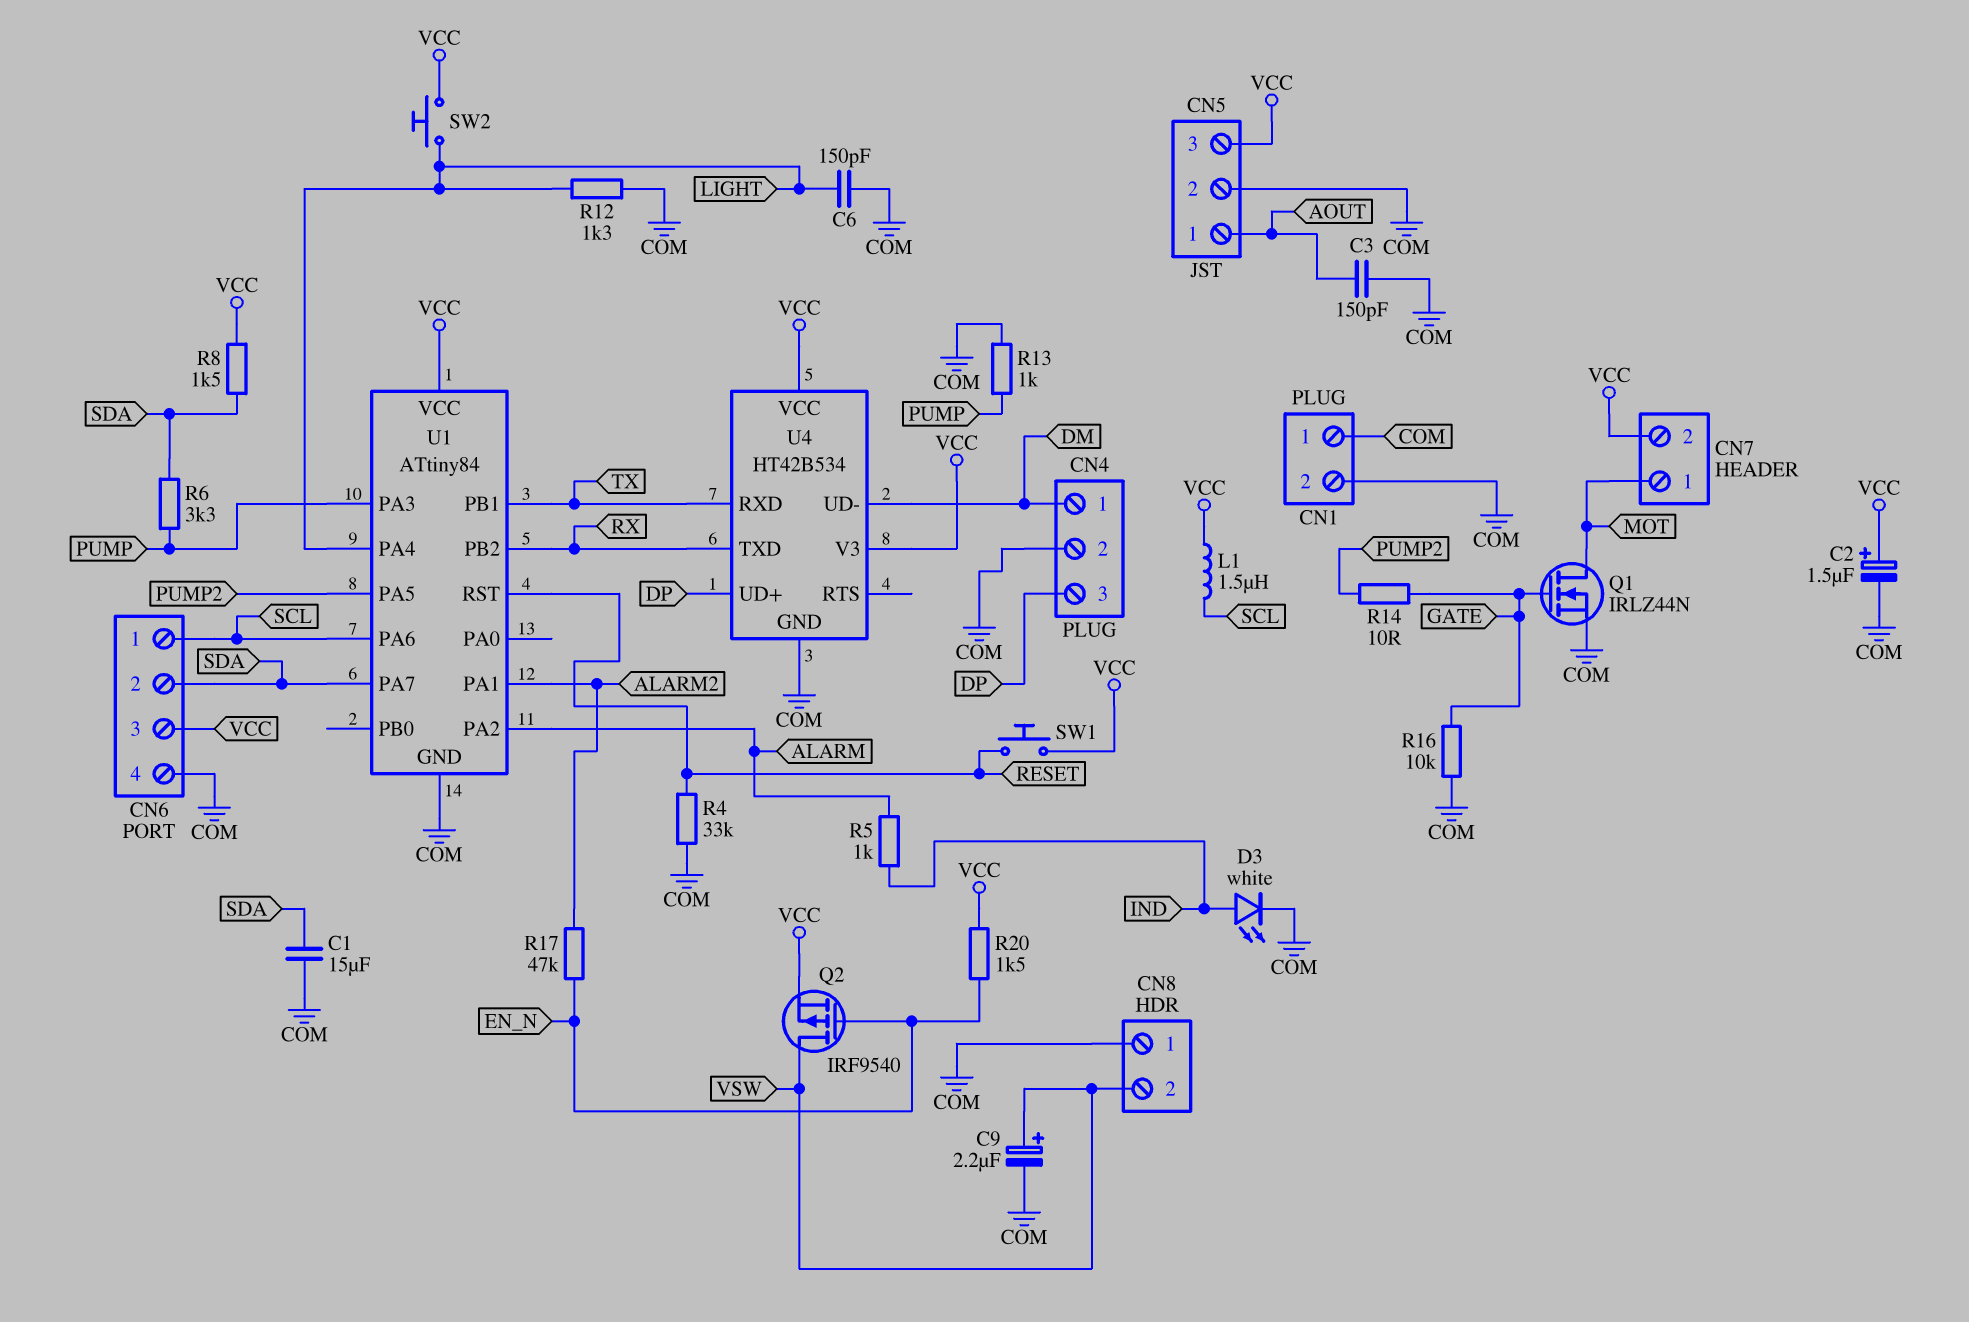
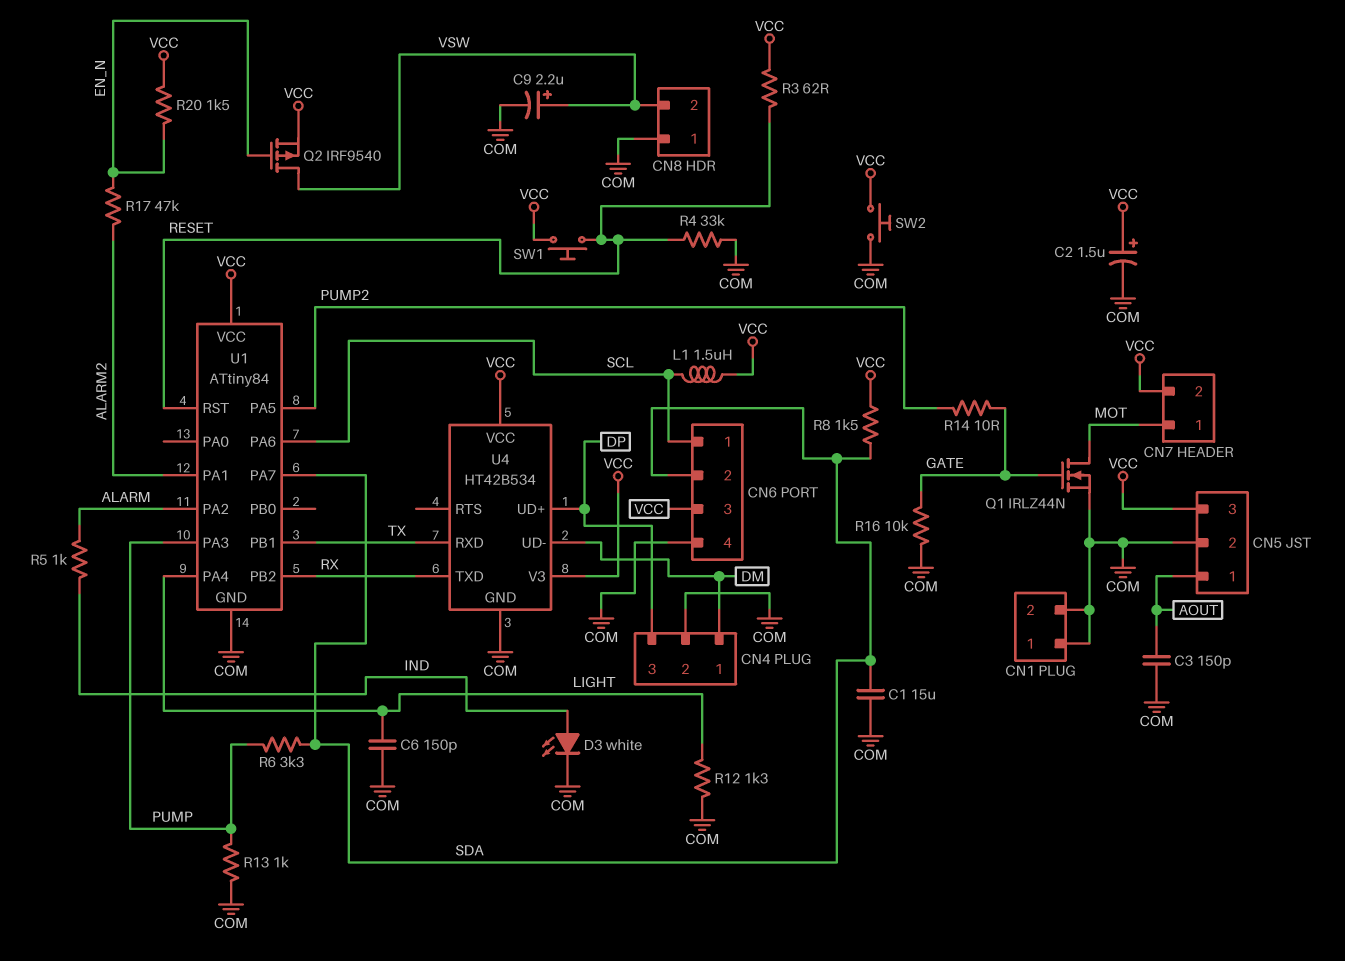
R3: none -> 62 (RESET, VCC)
SW2: button (LIGHT, VCC) -> button (COM, VCC)

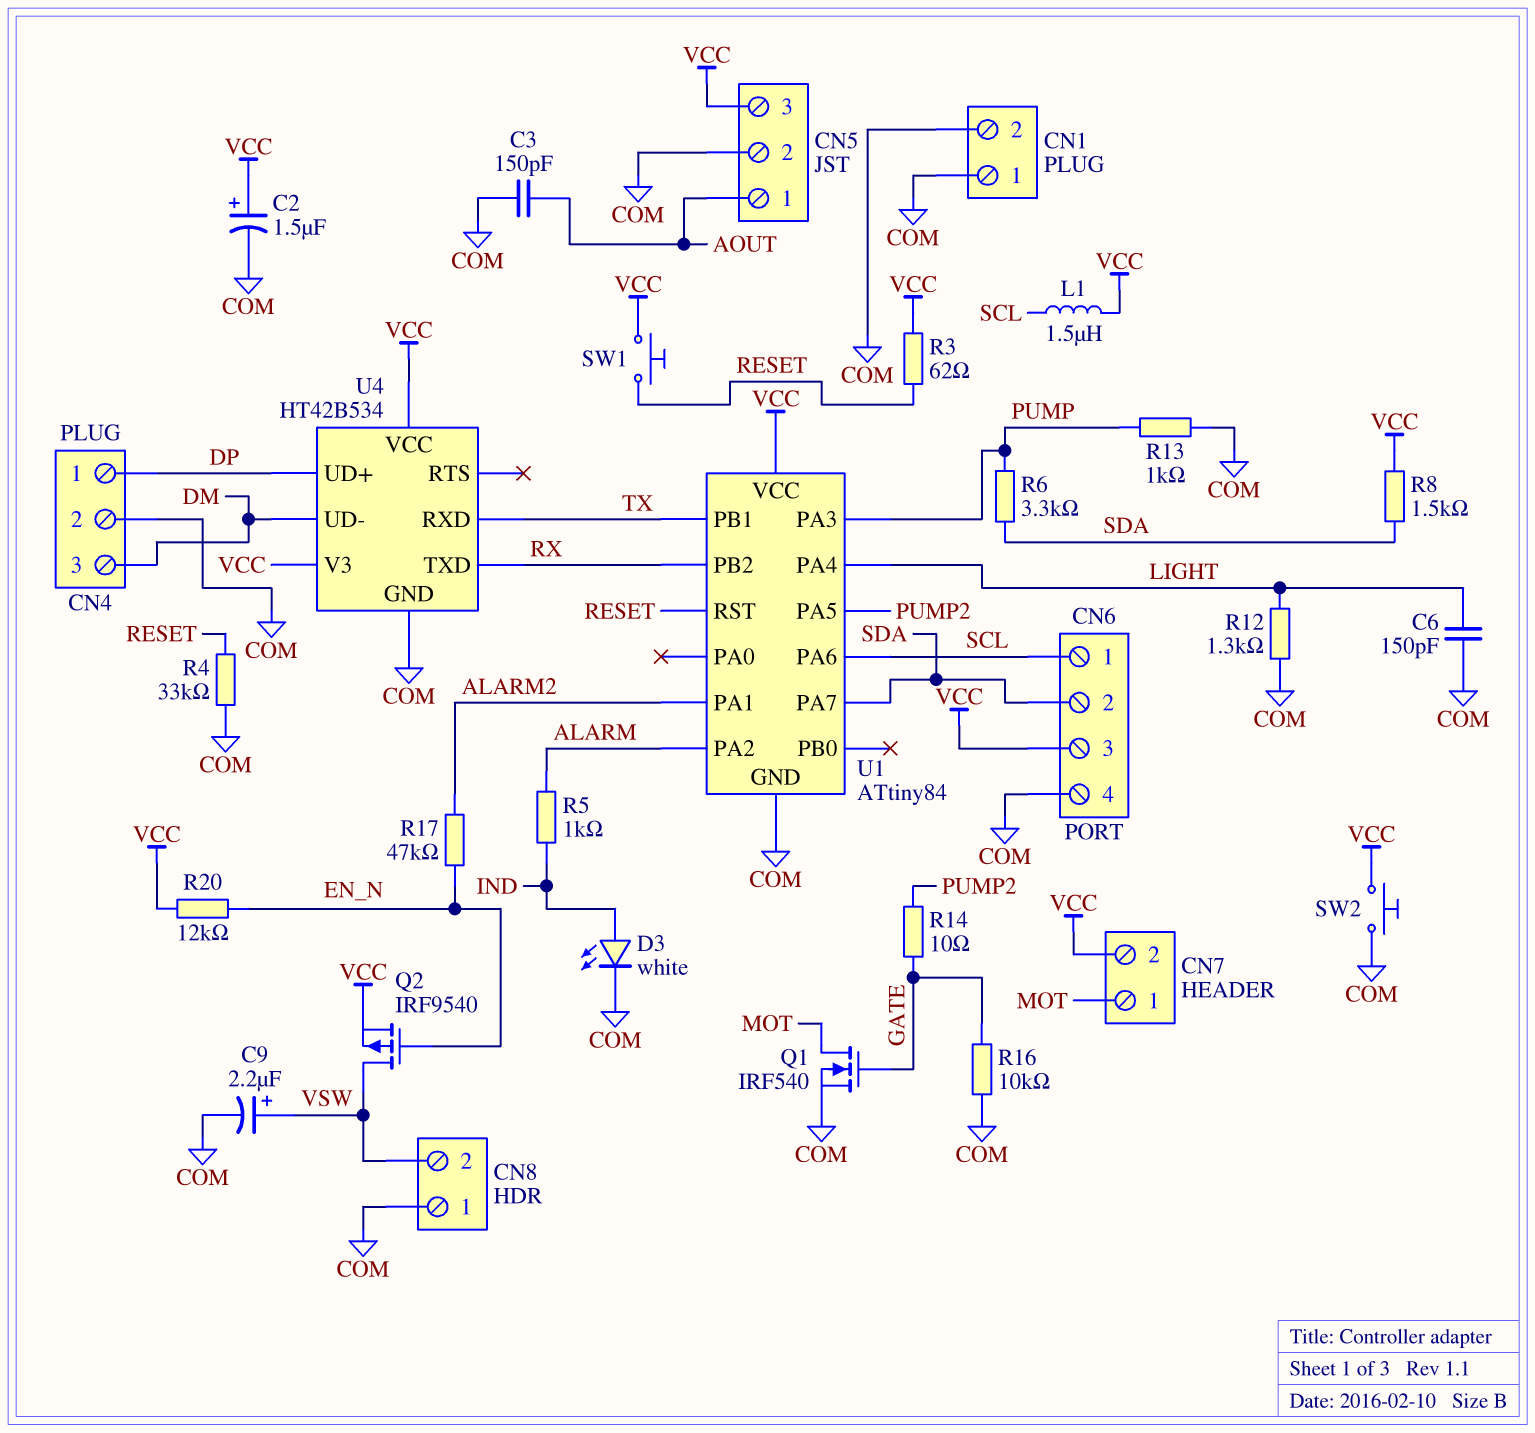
C1: 15uF (COM, SDA) -> none
CN4 pin 1: DM -> DP
CN4 pin 3: DP -> DM
Q1: NMOS IRLZ44N (G GATE, D MOT, S COM) -> NMOS IRF540 (G GATE, D MOT, S COM)
R20: 1.5k (EN_N, VCC) -> 12k (EN_N, VCC)

